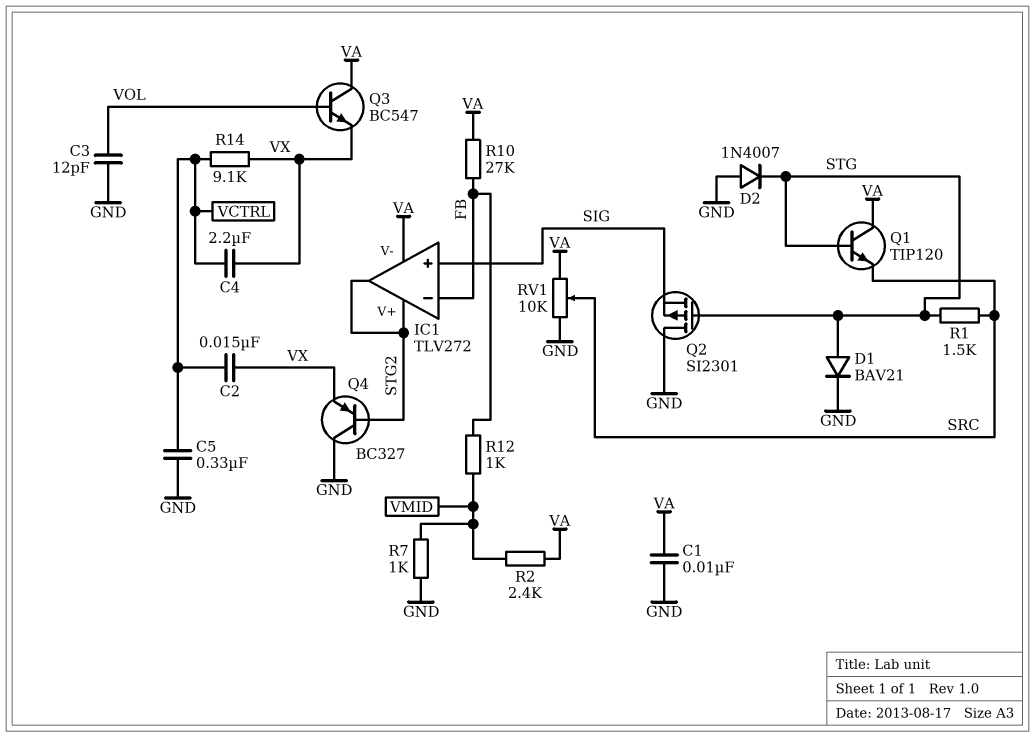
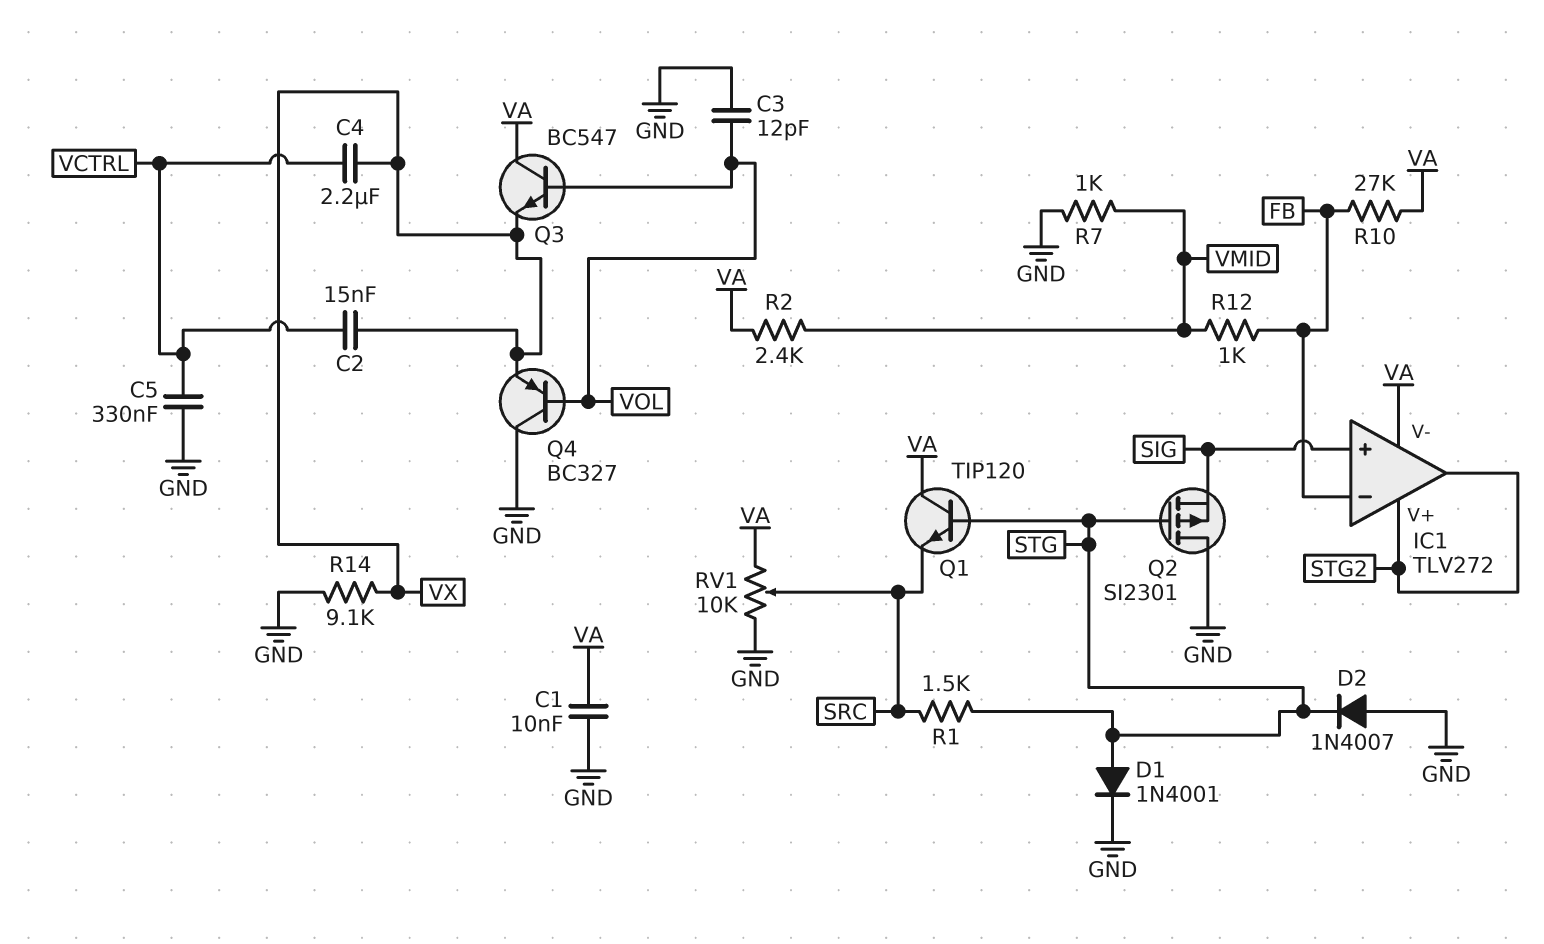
D1: diode BAV21 (A STG, K GND) -> diode 1N4001 (A STG, K GND)
Q4: PNP BC327 (B STG2, C GND, E VX) -> PNP BC327 (B VOL, C GND, E VX)
R14: 9.1k (VCTRL, VX) -> 9.1k (GND, VX)

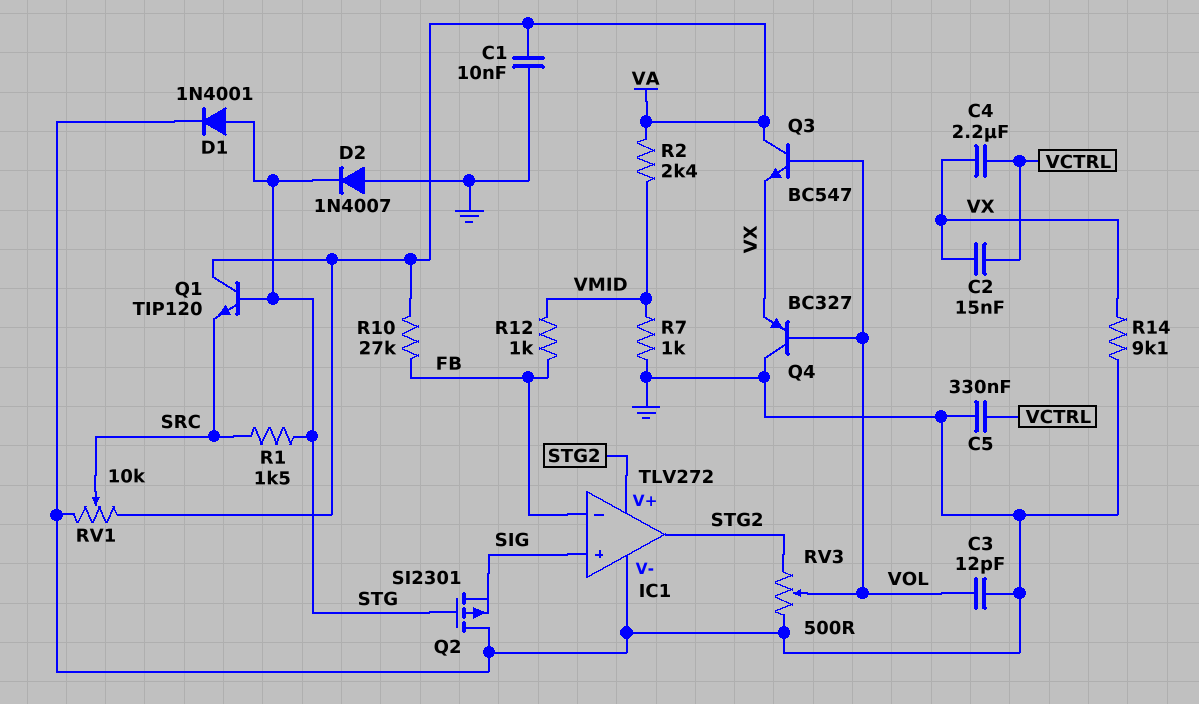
IC1 pin V-: VA -> GND
RV3: none -> 500 (GND, STG2, wiper VOL)

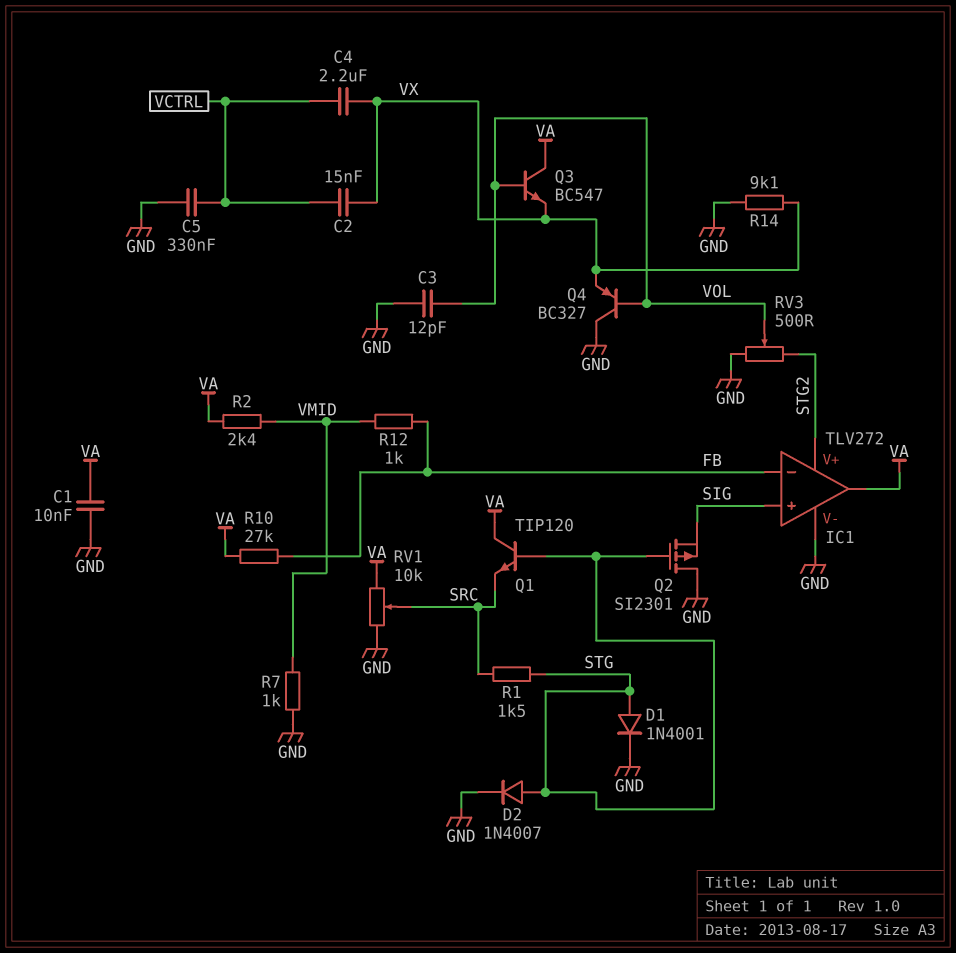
D2: diode 1N4007 (A GND, K STG) -> diode 1N4007 (A STG, K GND)
IC1 pin out: STG2 -> VA

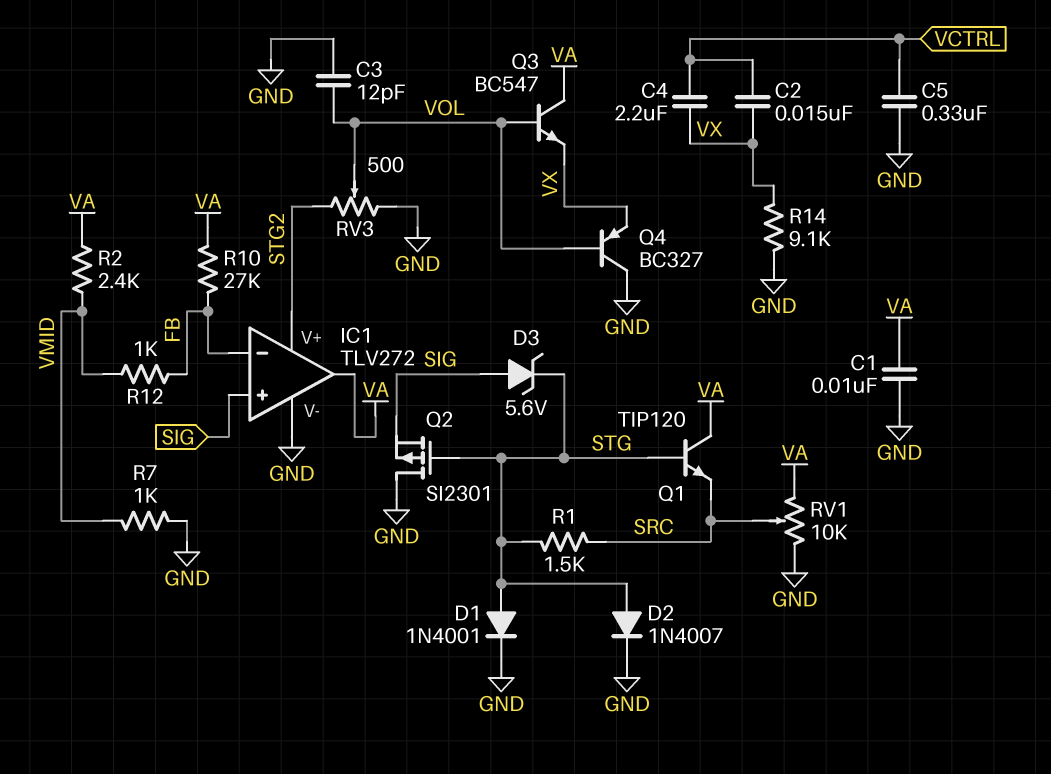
D3: none -> zener 5.6V (A SIG, K STG)

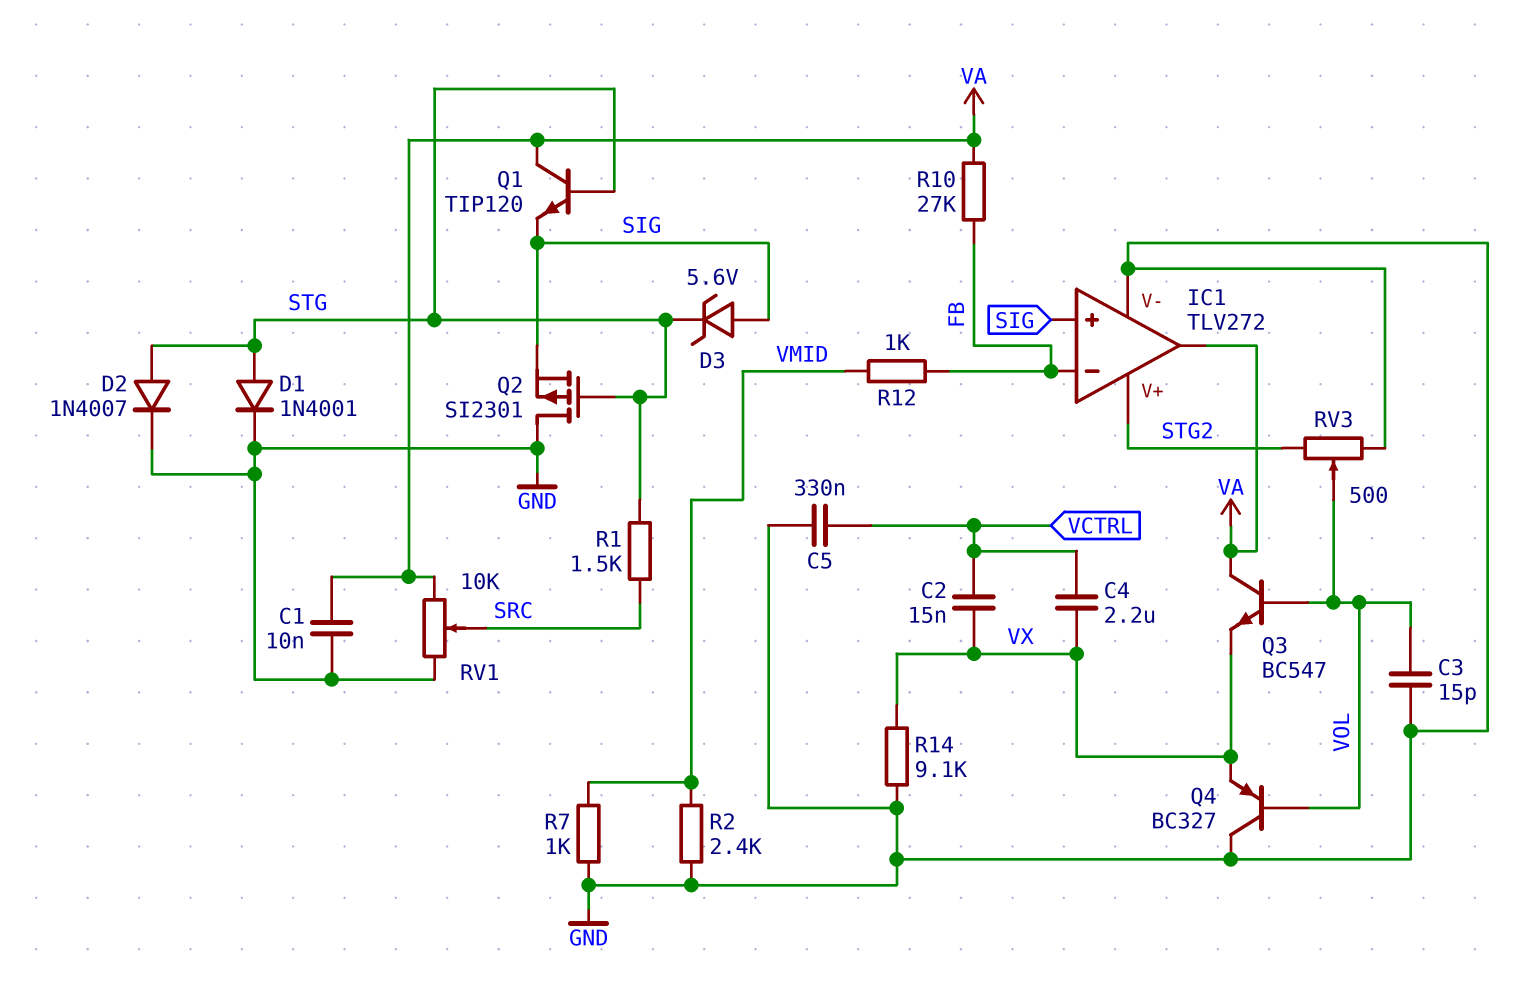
C3: 12pF (GND, VOL) -> 15pF (GND, VOL)
Q1: NPN TIP120 (B STG, C VA, E SRC) -> NPN TIP120 (B STG, C VA, E SIG)
R2: 2.4k (VA, VMID) -> 2.4k (GND, VMID)

